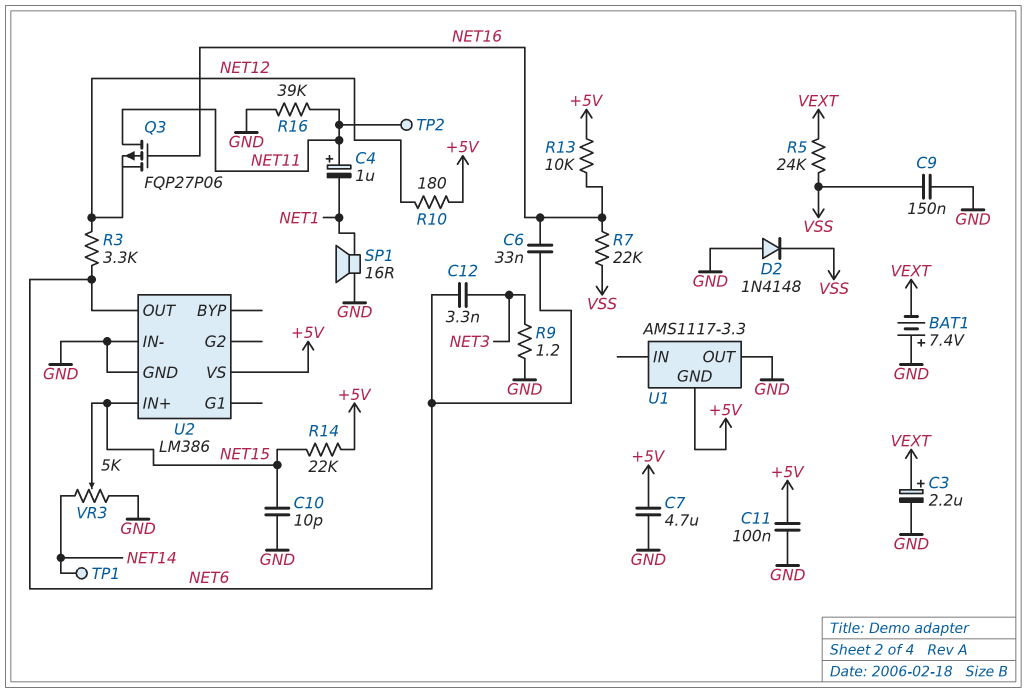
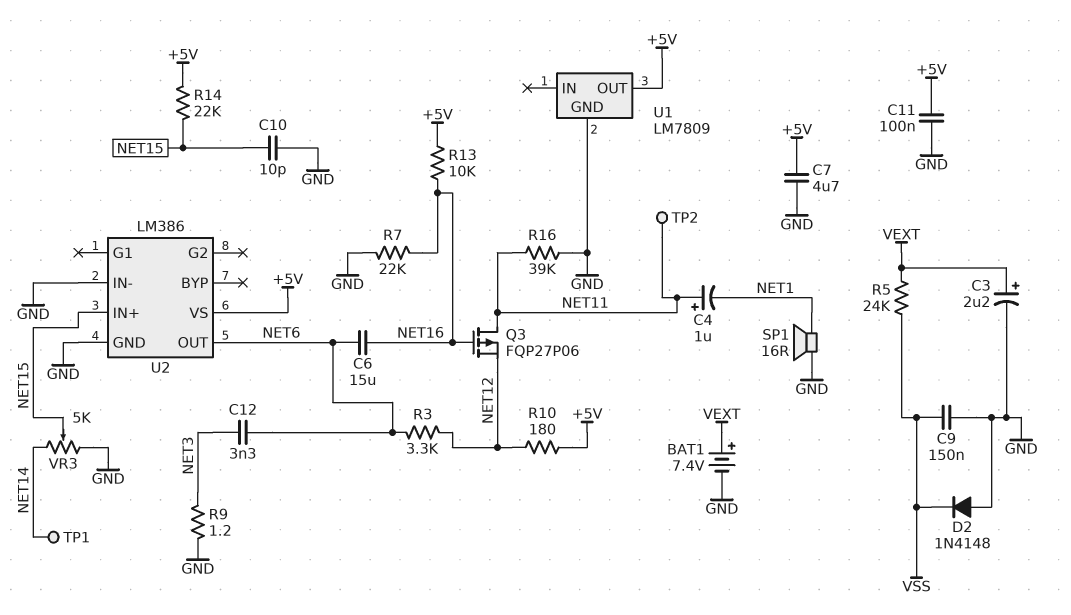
BAT1: 7.4V (plus GND, minus VEXT) -> 7.4V (plus VEXT, minus GND)
C6: 33nF (NET6, NET16) -> 15uF (NET6, NET16)
R7: 22k (NET16, VSS) -> 22k (GND, NET16)
U1: AMS1117-3.3 -> LM7809
U1 pin GND: +5V -> GND
U1 pin OUT: GND -> +5V

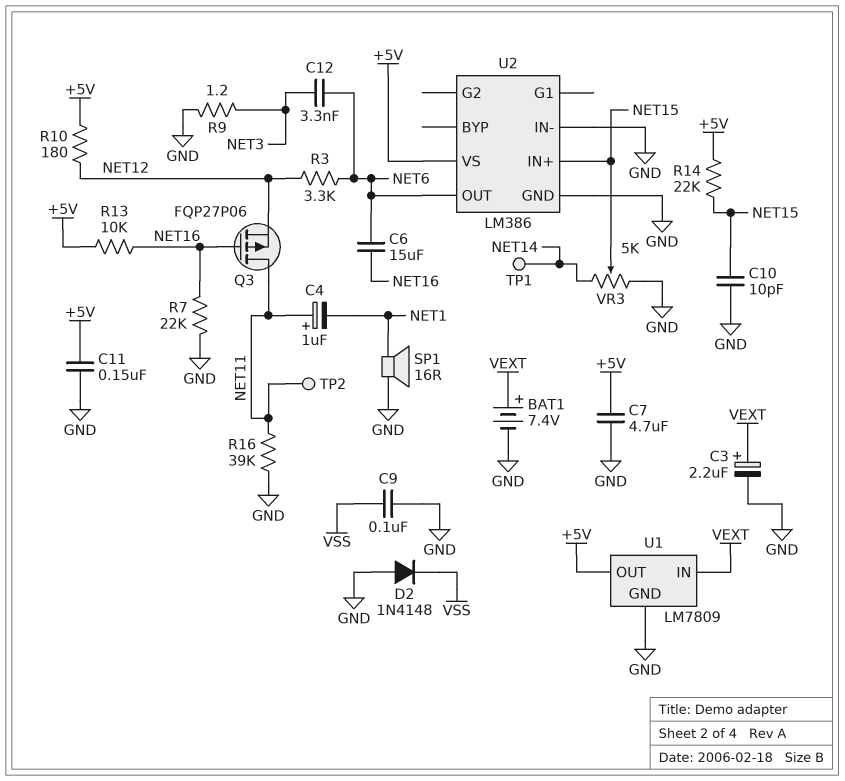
C9: 150nF (GND, VSS) -> 100nF (GND, VSS)
C11: 100nF (+5V, GND) -> 150nF (+5V, GND)
R5: 24k (VEXT, VSS) -> none
U1 pin IN: none -> VEXT

